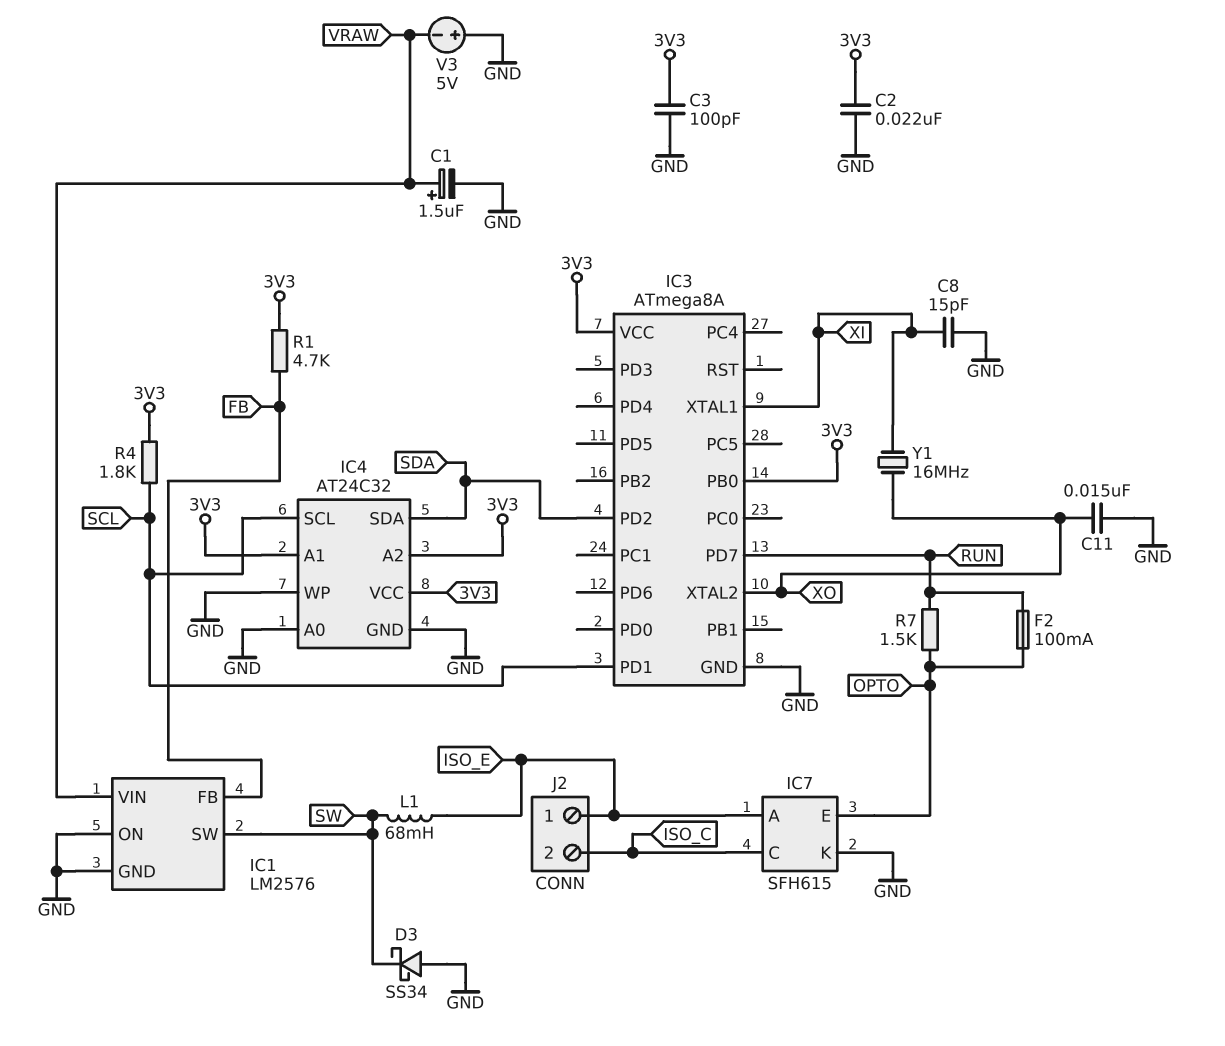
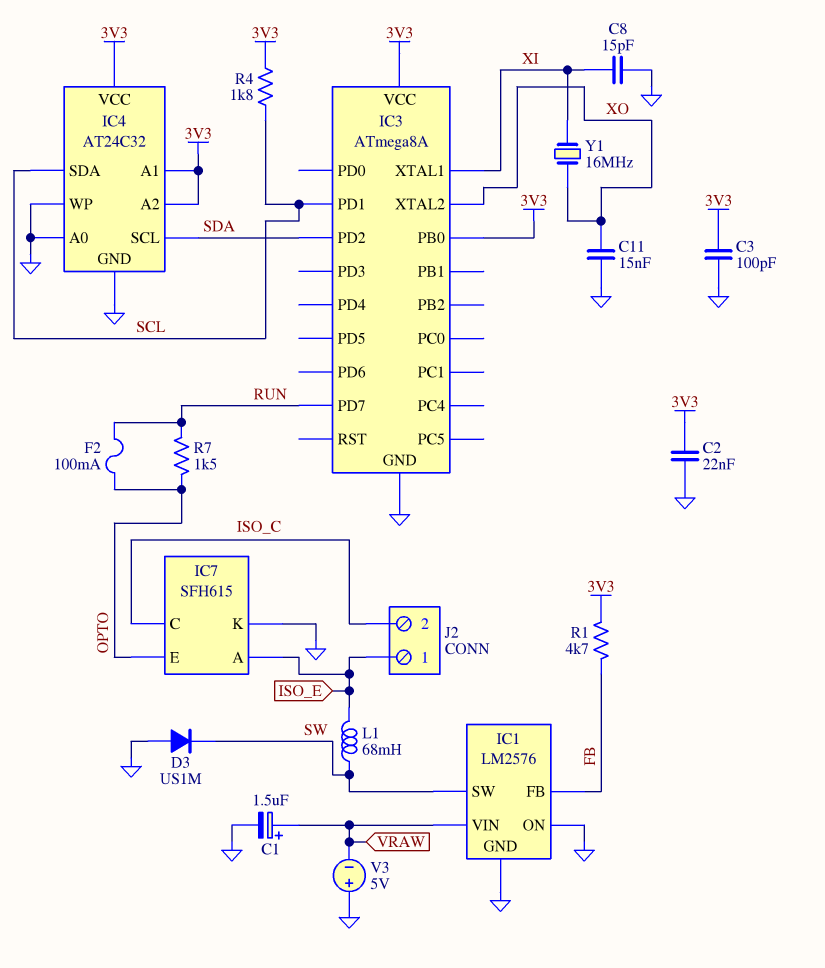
D3: schottky SS34 (A GND, K SW) -> diode US1M (A GND, K SW)
IC4 pin SCL: SCL -> SDA
IC4 pin SDA: SDA -> SCL

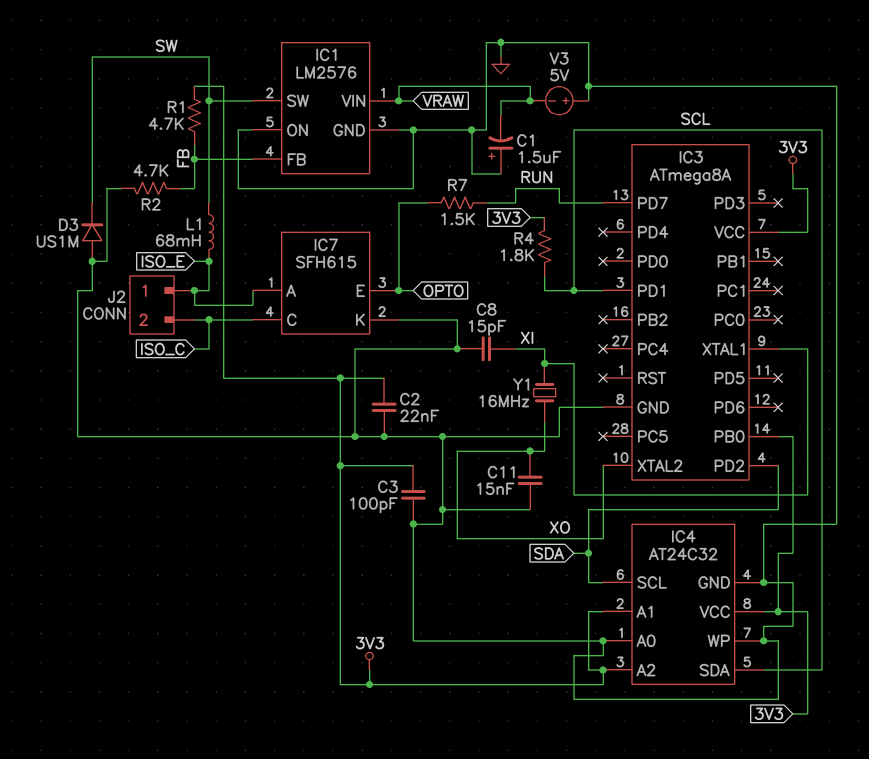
C1: 1.5uF (plus VRAW, minus GND) -> 1.5uF (plus GND, minus VRAW)
F2: 100mA (OPTO, RUN) -> none
R2: none -> 4.7k (FB, GND)

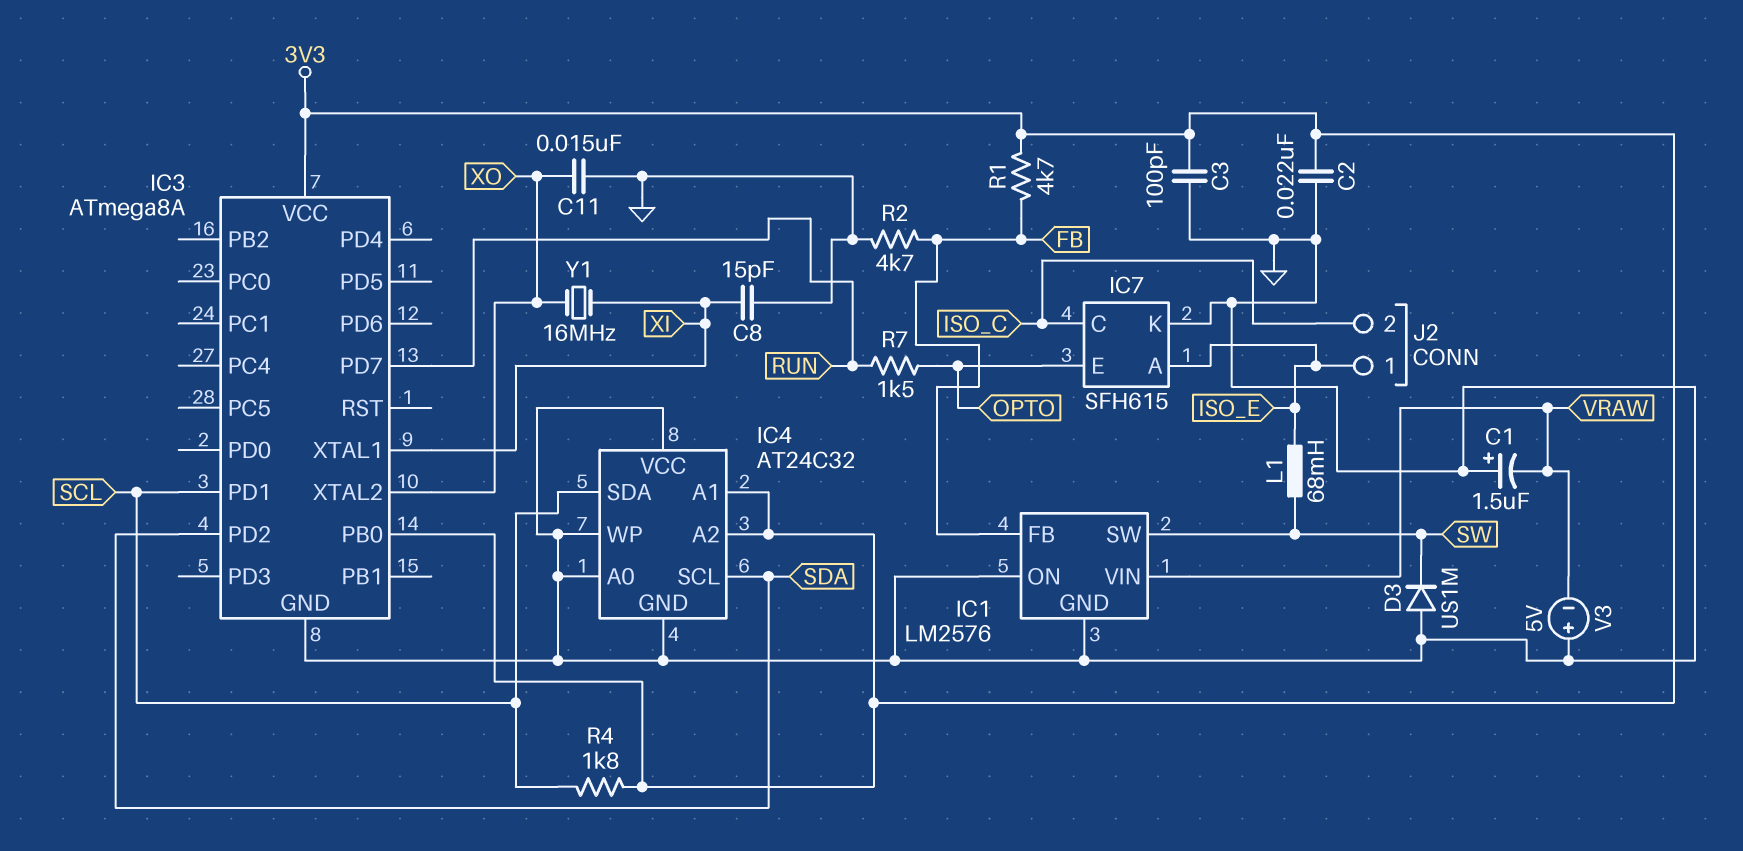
IC4 pin VCC: 3V3 -> GND

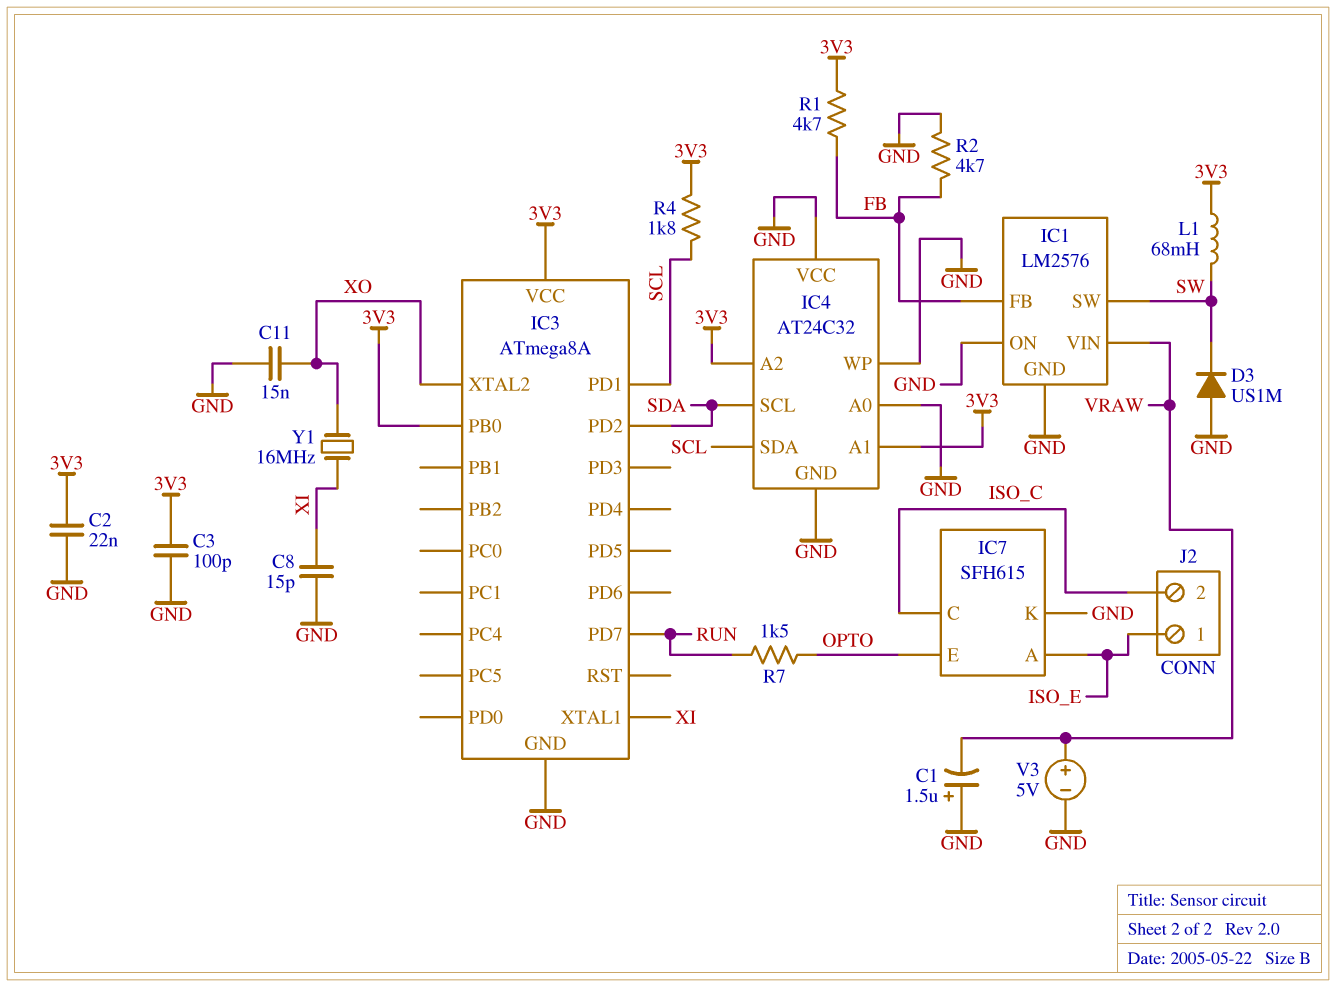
L1: 68mH (ISO_E, SW) -> 68mH (3V3, SW)
V3: 5V (plus GND, minus VRAW) -> 5V (plus VRAW, minus GND)

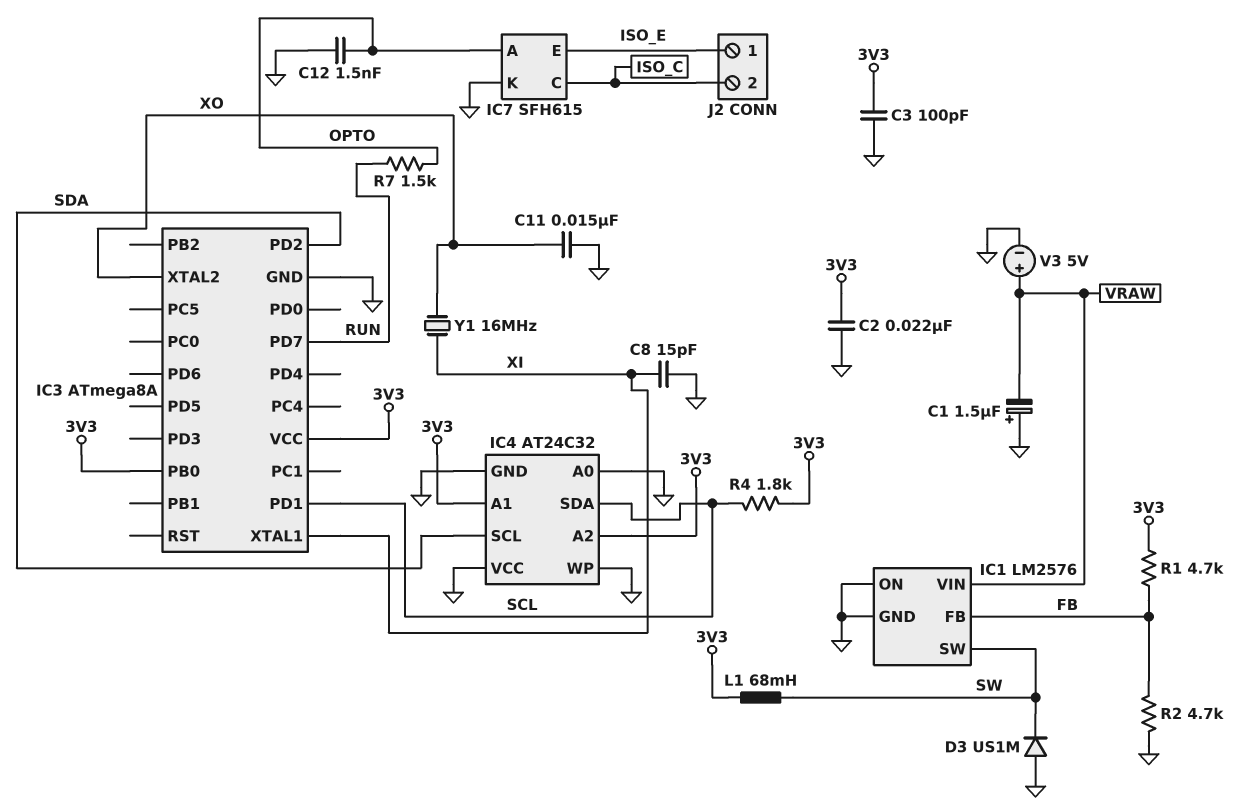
C12: none -> 1.5nF (GND, OPTO)
IC7 pin A: ISO_E -> OPTO
IC7 pin E: OPTO -> ISO_E

